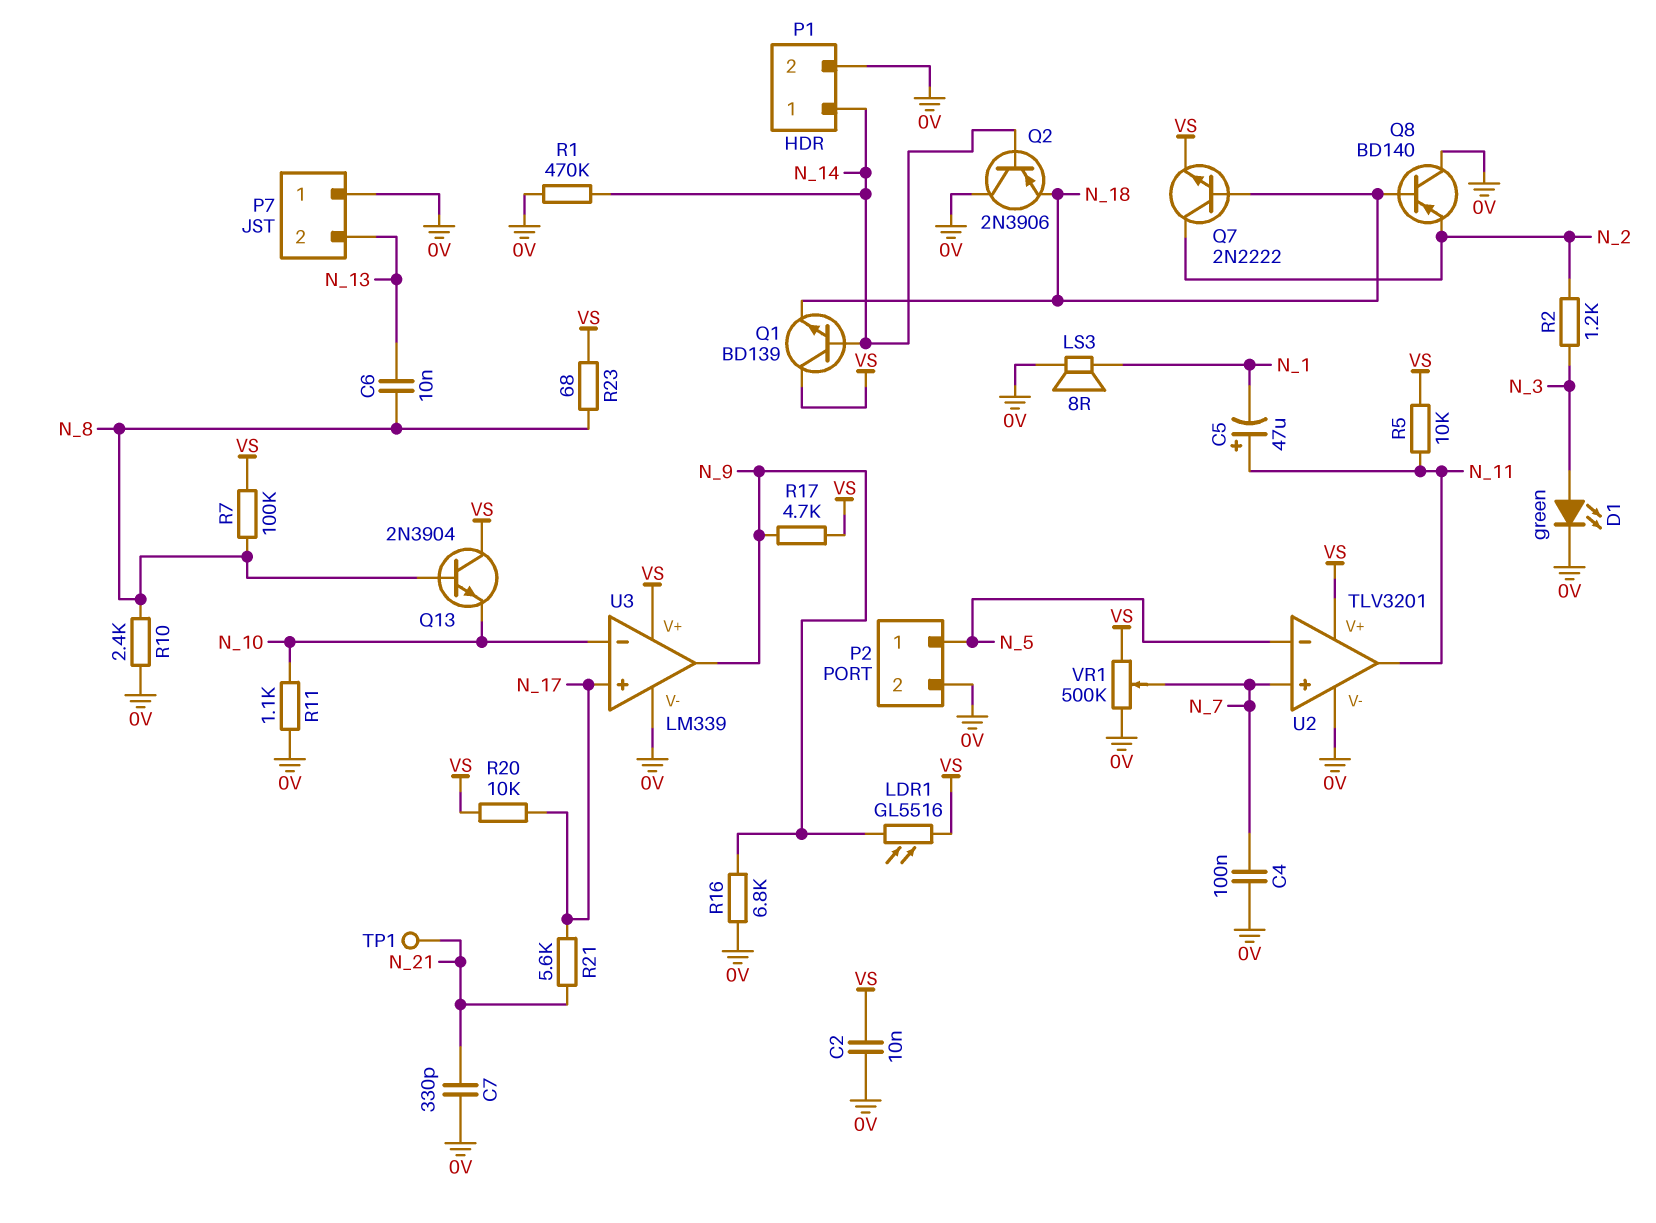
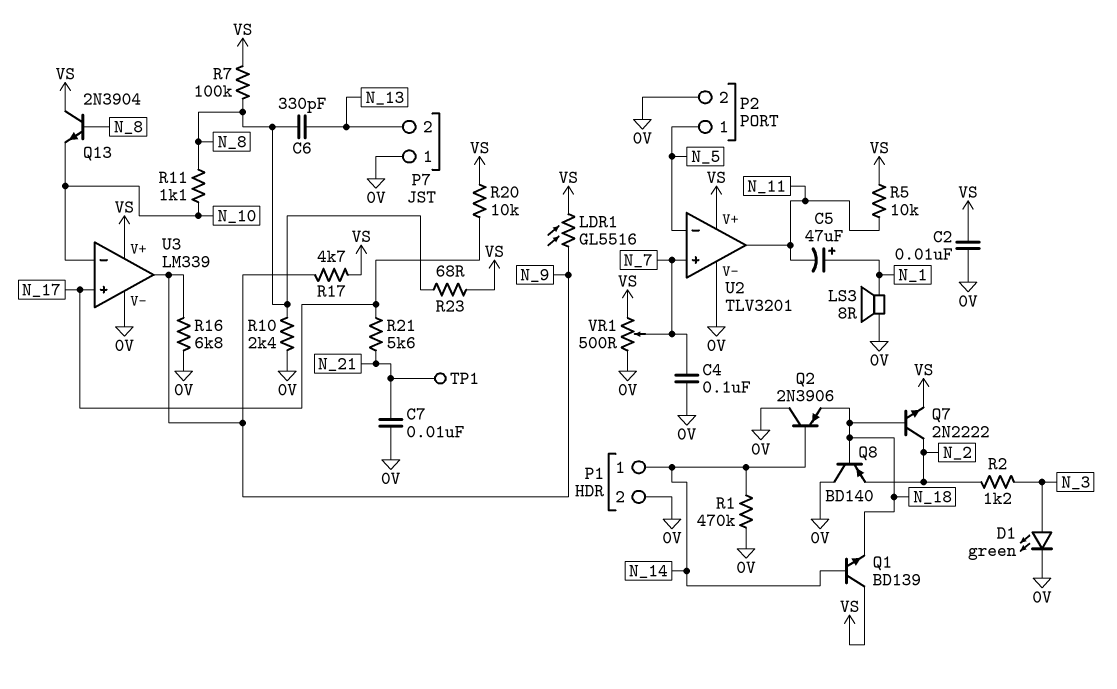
C5: 47uF (plus N_11, minus N_1) -> 47uF (plus N_1, minus N_11)
C6: 10nF (N_8, N_13) -> 330pF (N_8, N_13)
C7: 330pF (0V, N_21) -> 10nF (0V, N_21)
R11: 1.1k (0V, N_10) -> 1.1k (N_8, N_10)
VR1: 500k (0V, VS, wiper N_7) -> 500 (0V, VS, wiper N_7)

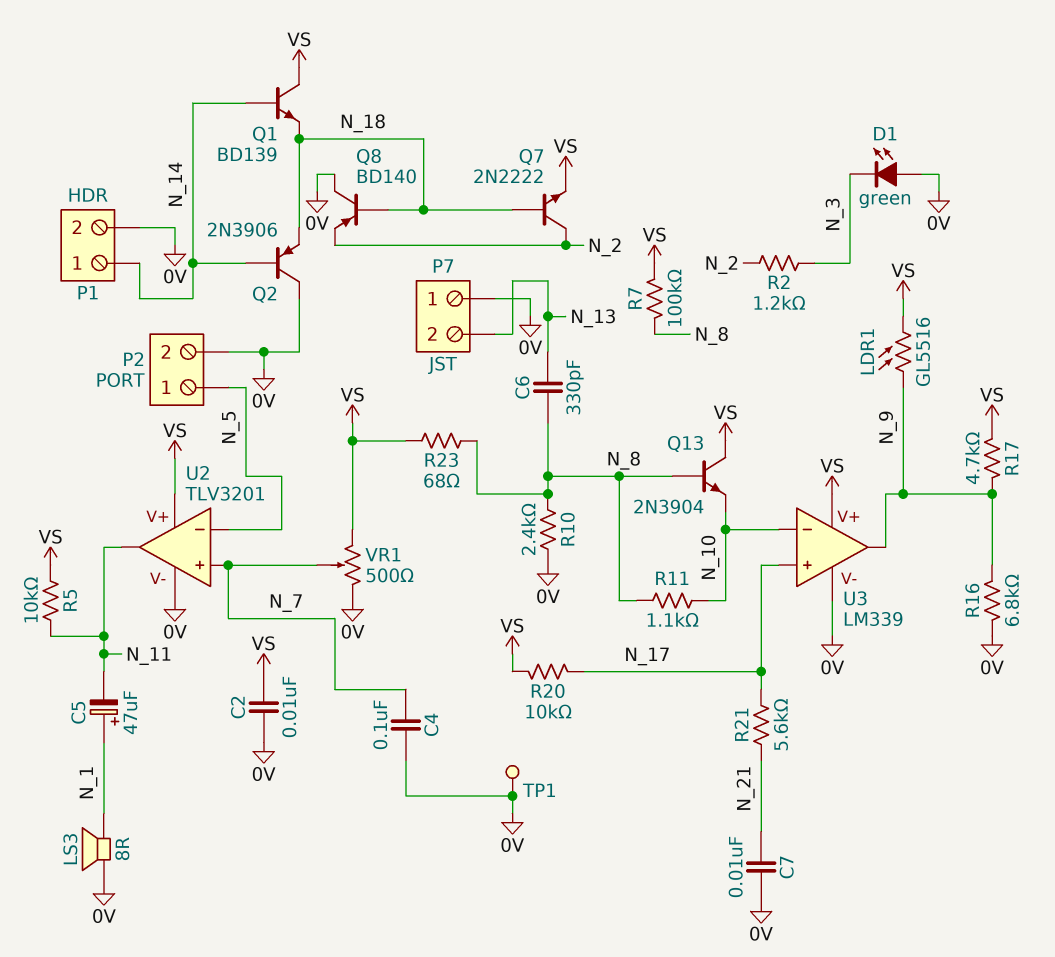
D1: LED green (A N_3, K 0V) -> LED green (A 0V, K N_3)
R1: 470k (0V, N_14) -> none
TP1: test point (N_21) -> test point (0V)

